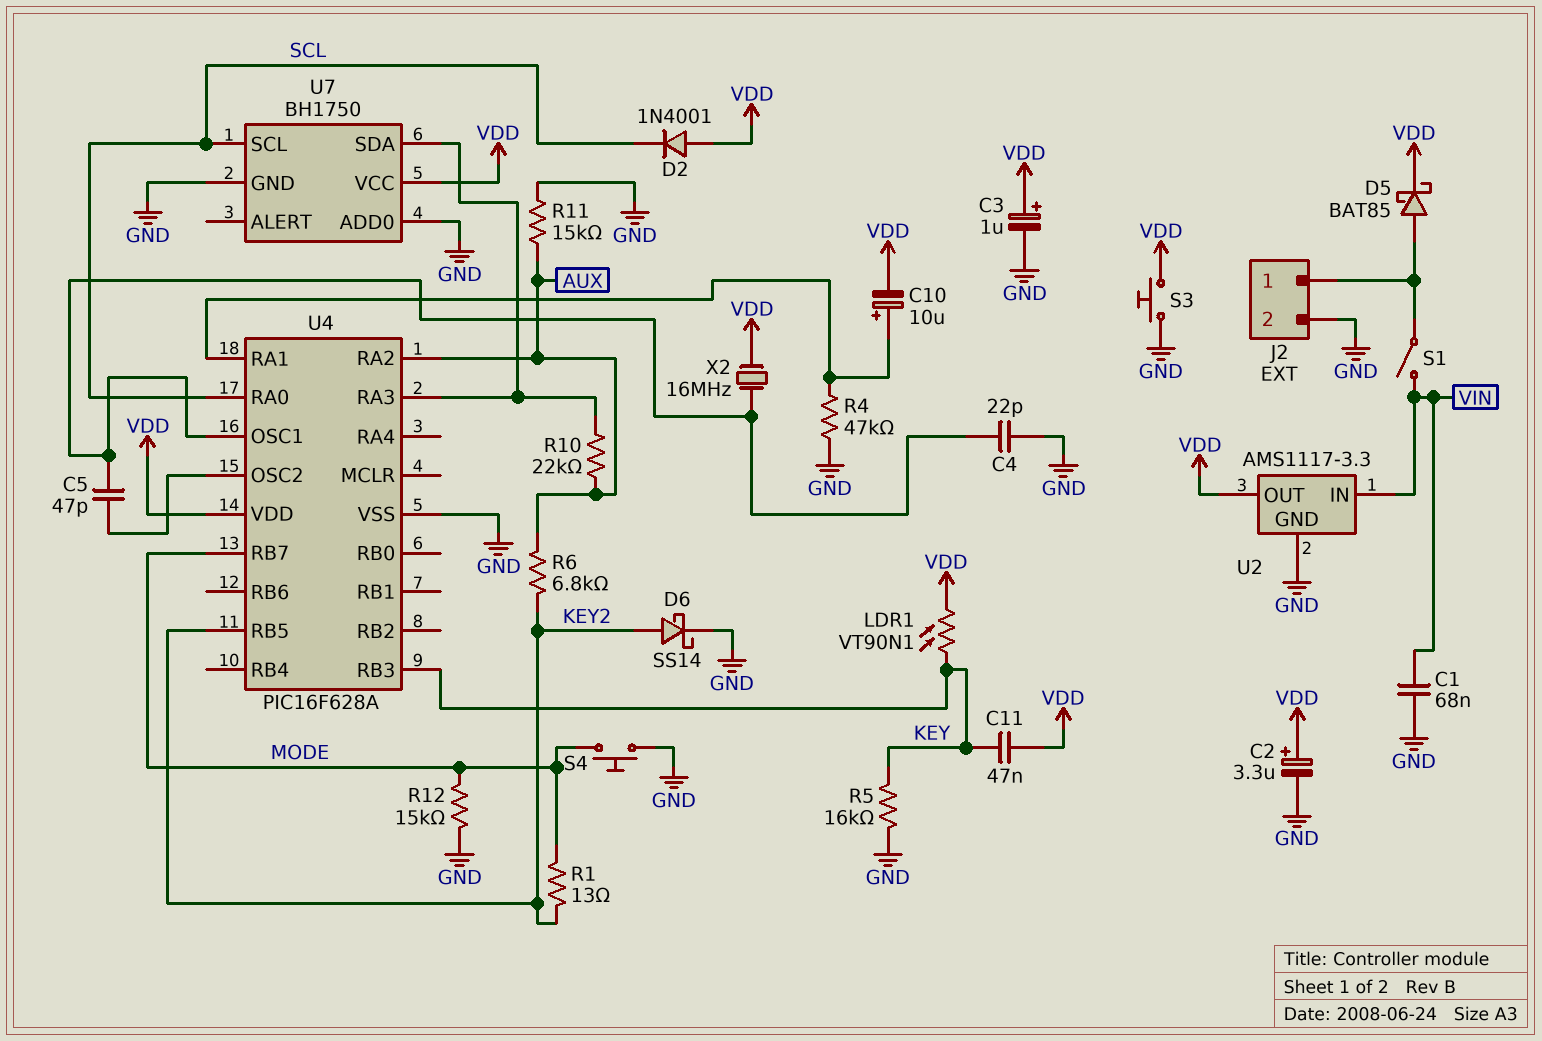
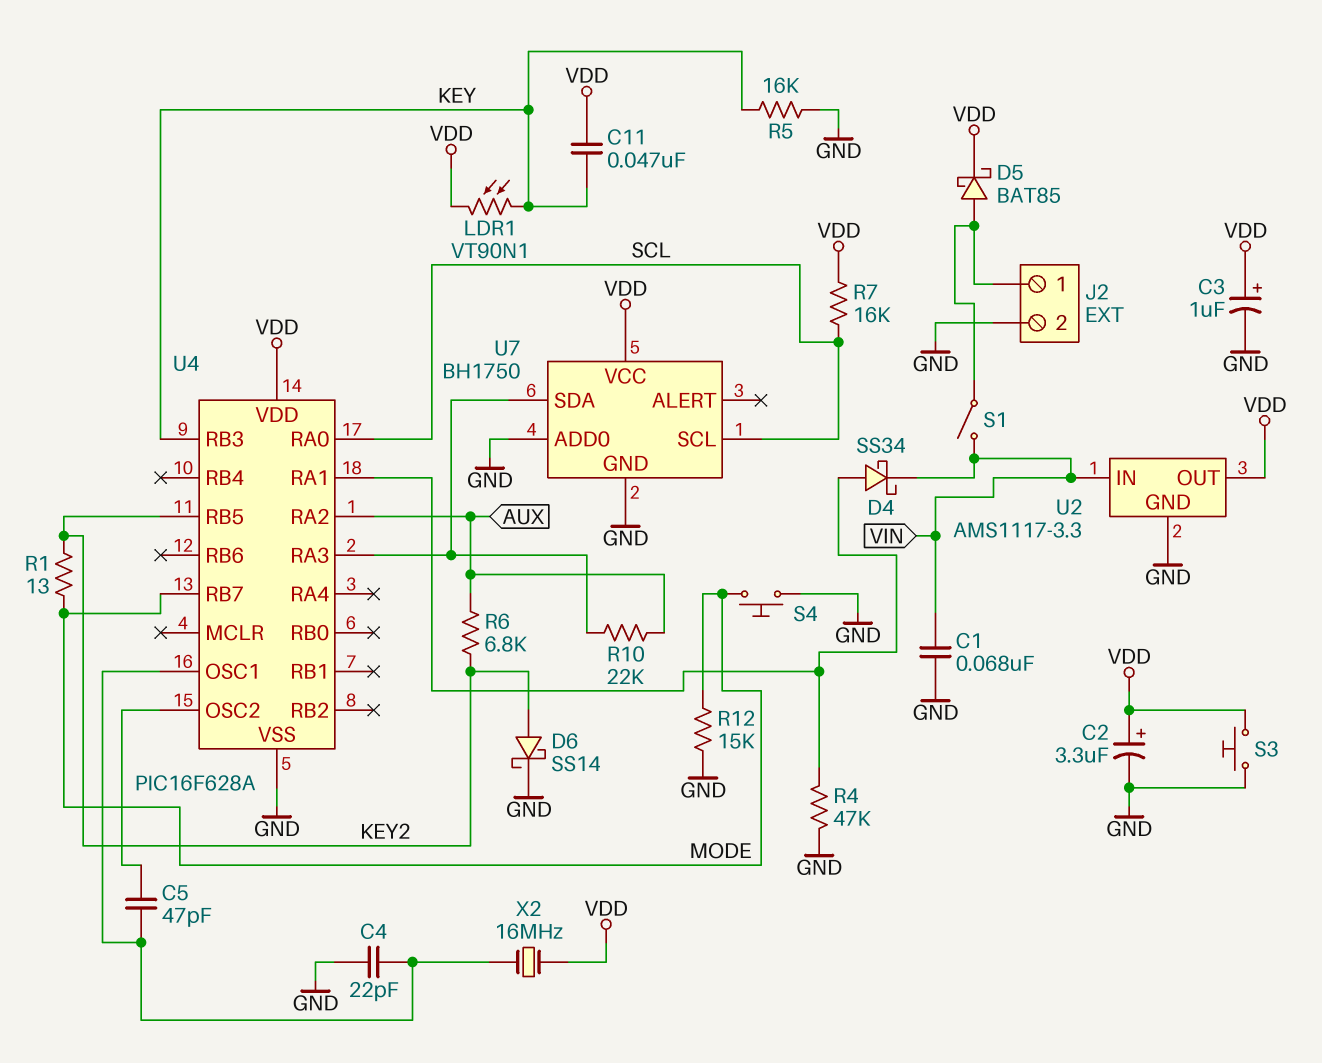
C10: 10uF (plus U4/RA1, minus VDD) -> none
D2: diode 1N4001 (A VDD, K SCL) -> none
D4: none -> schottky SS34 (A U4/RA1, K VIN)
R7: none -> 16k (SCL, VDD)
R11: 15k (AUX, GND) -> none

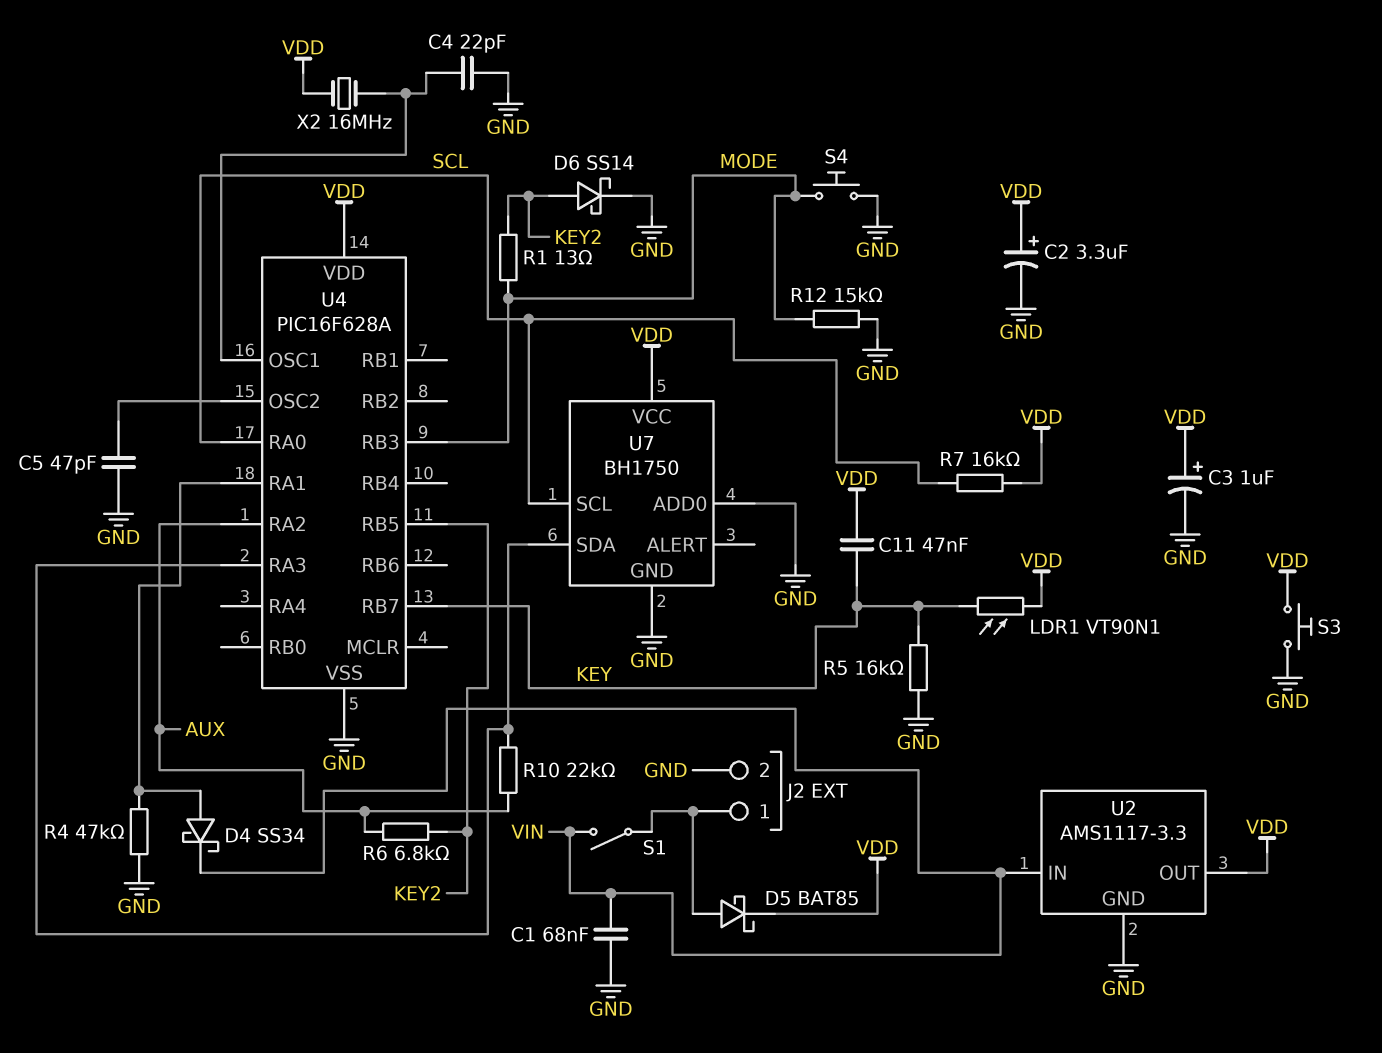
C5: 47pF (U4/OSC1, U4/OSC2) -> 47pF (GND, U4/OSC2)
U4 pin RB3: KEY -> MODE
U4 pin RB7: MODE -> KEY

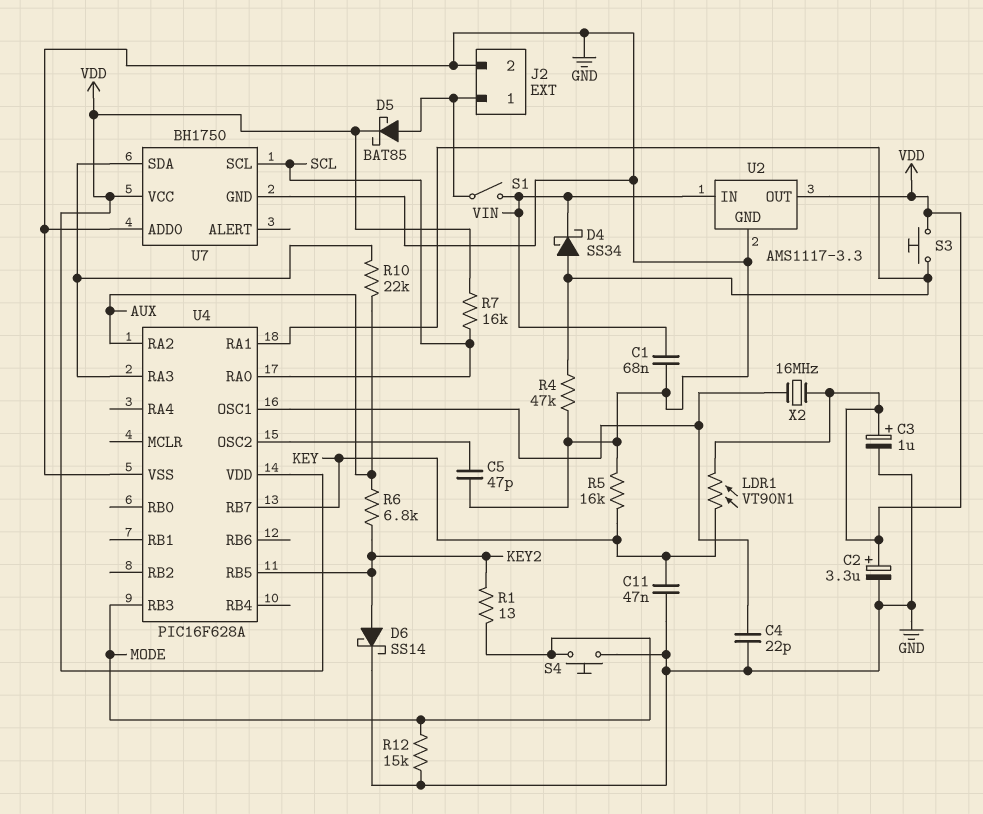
C11: 47nF (KEY, VDD) -> 47nF (GND, KEY)
S3: button (GND, VDD) -> button (U4/RA1, VDD)

